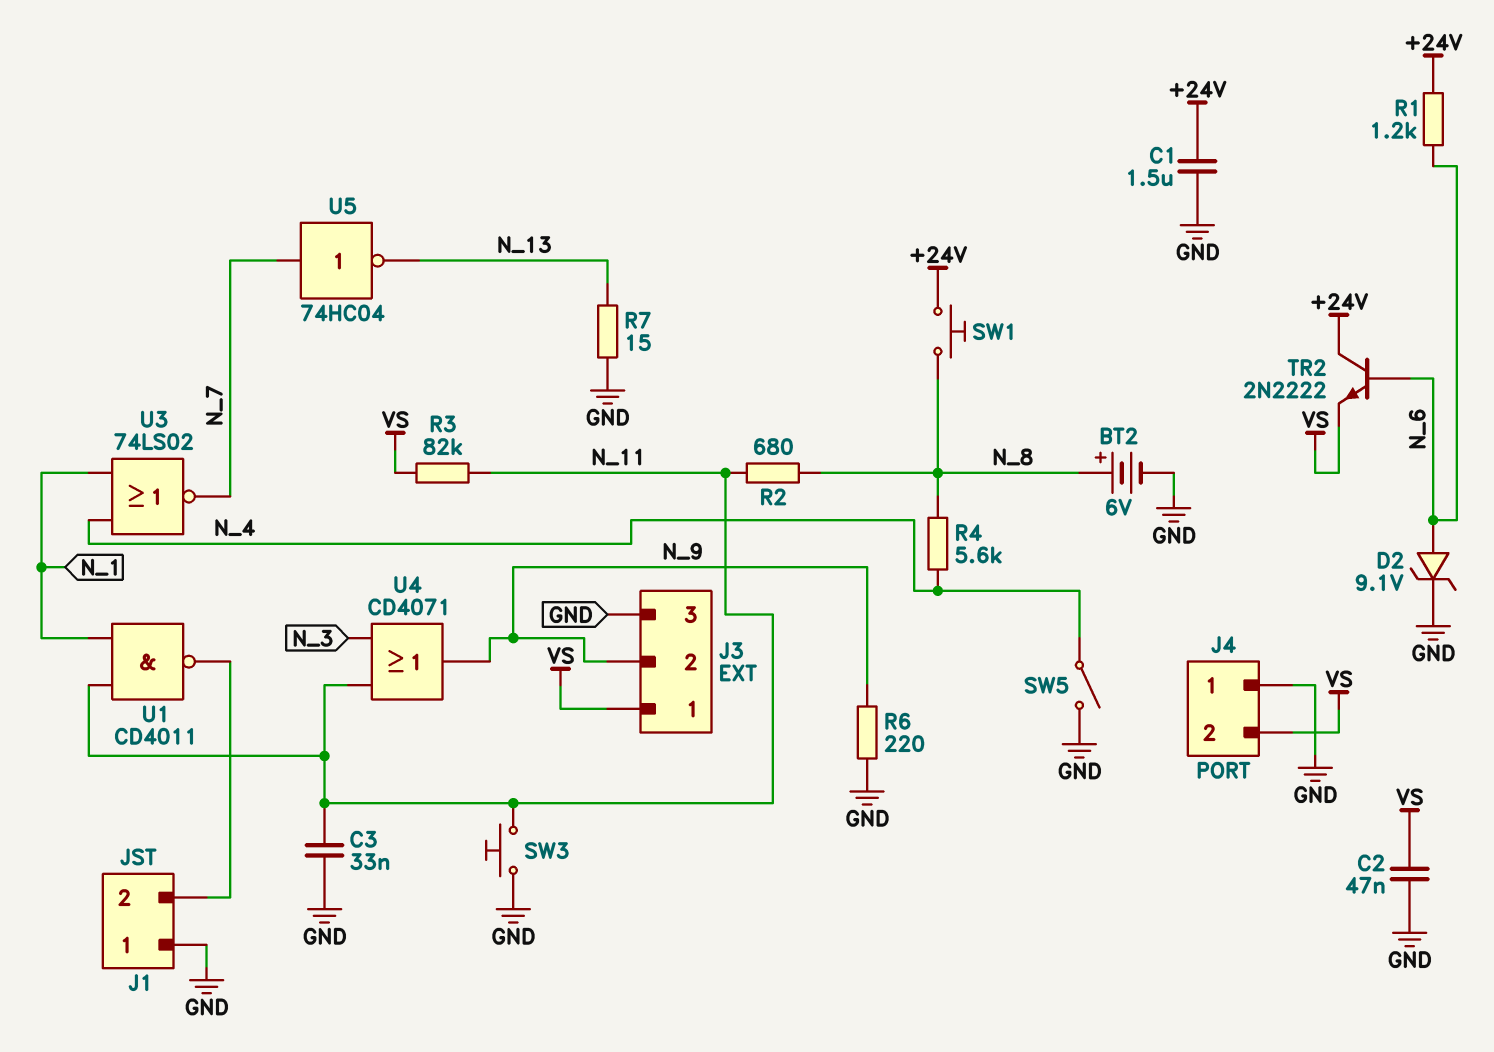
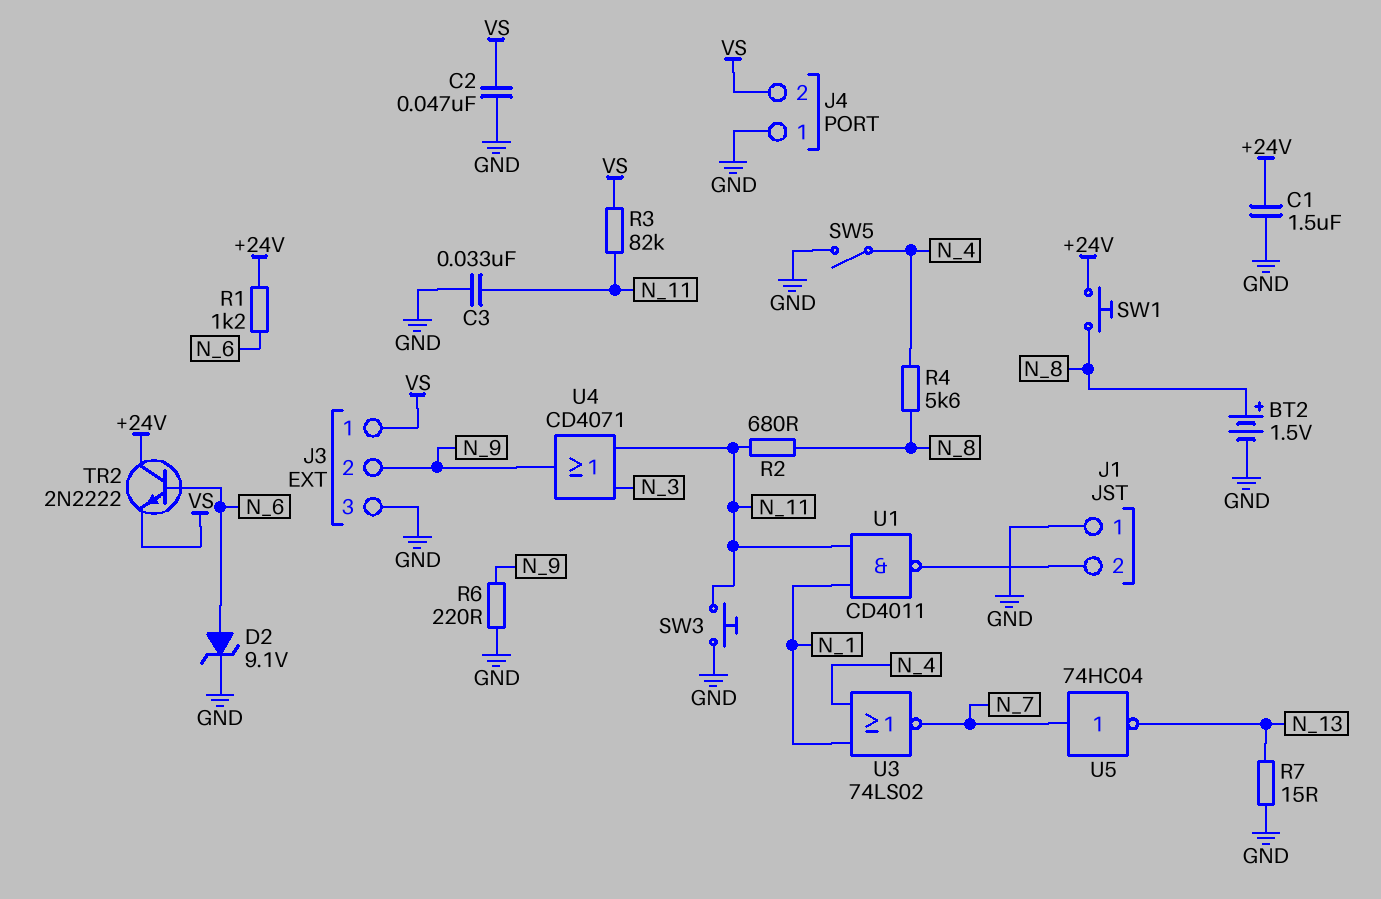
BT2: 6V (plus N_8, minus GND) -> 1.5V (plus N_8, minus GND)

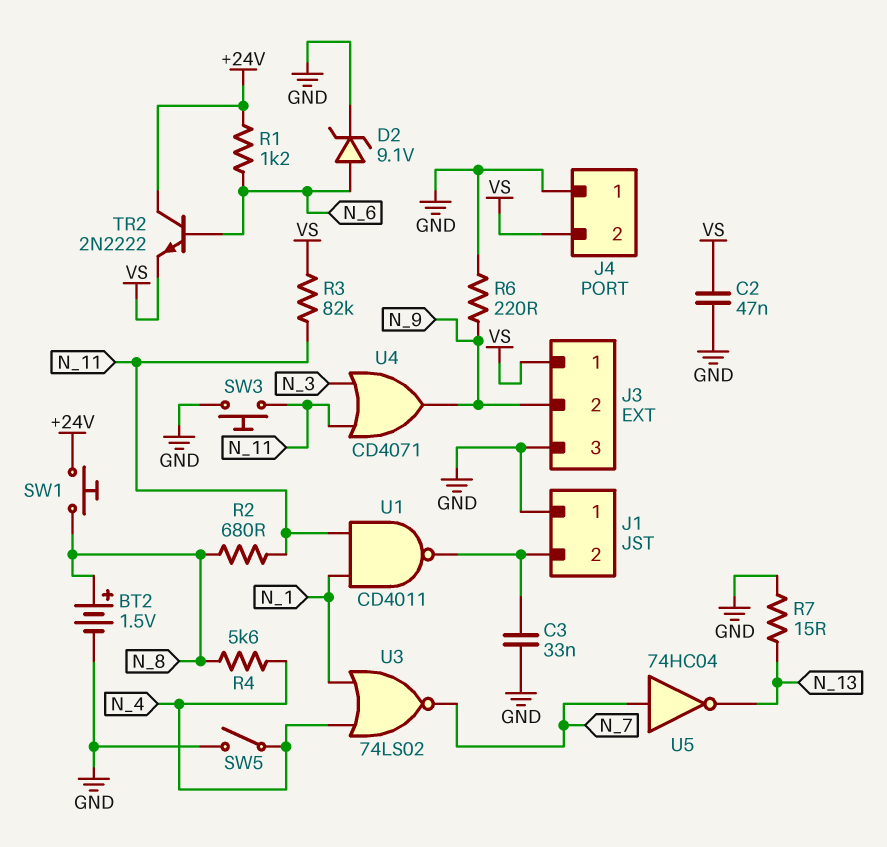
C1: 1.5uF (+24V, GND) -> none
C3: 33nF (GND, N_11) -> 33nF (GND, J1/2)

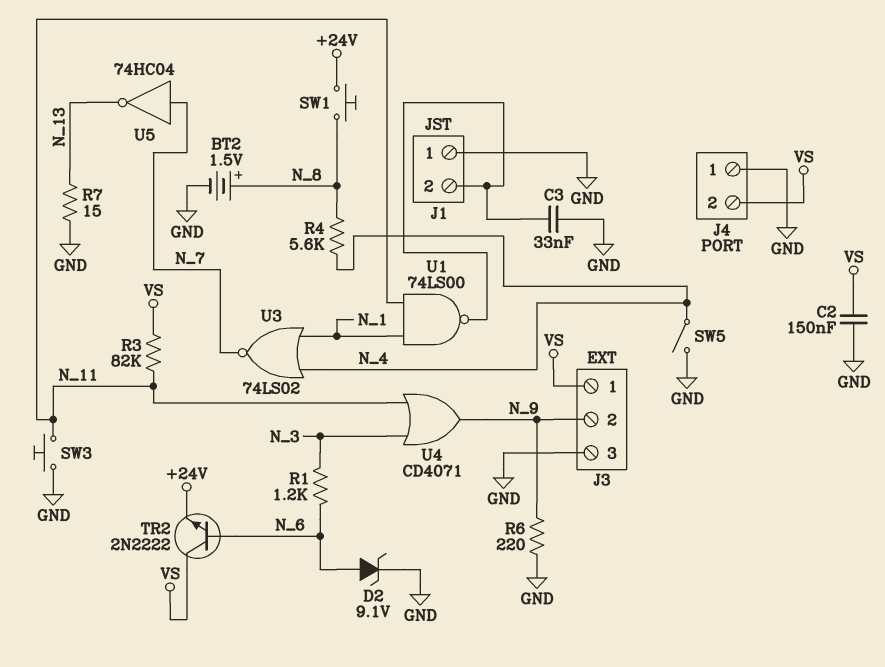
C2: 47nF (GND, VS) -> 150nF (GND, VS)
R1: 1.2k (+24V, N_6) -> 1.2k (N_3, N_6)
R2: 680 (N_8, N_11) -> none
TR2: NPN 2N2222 (B N_6, C +24V, E VS) -> NPN 2N2222 (B N_6, C VS, E +24V)
U1: NAND CD4011 (in N_1, in N_11, out J1/2) -> NAND 74LS00 (in N_1, in N_11, out J1/2)

